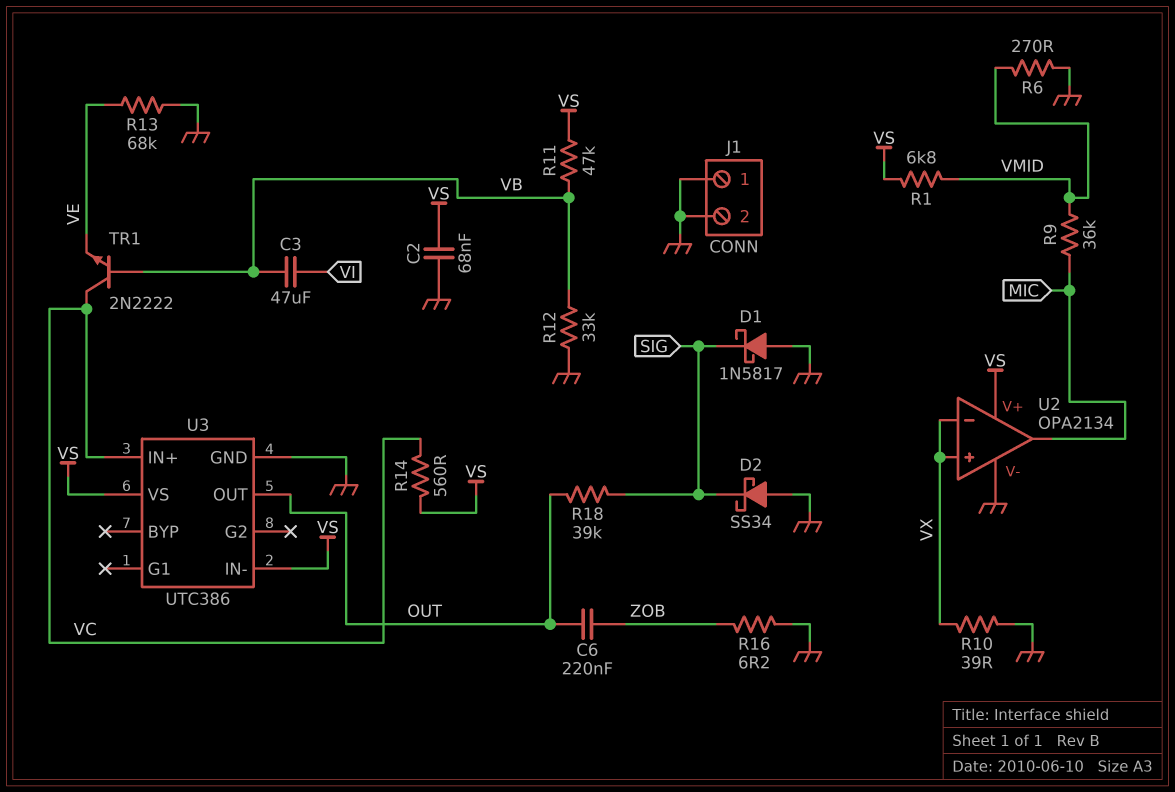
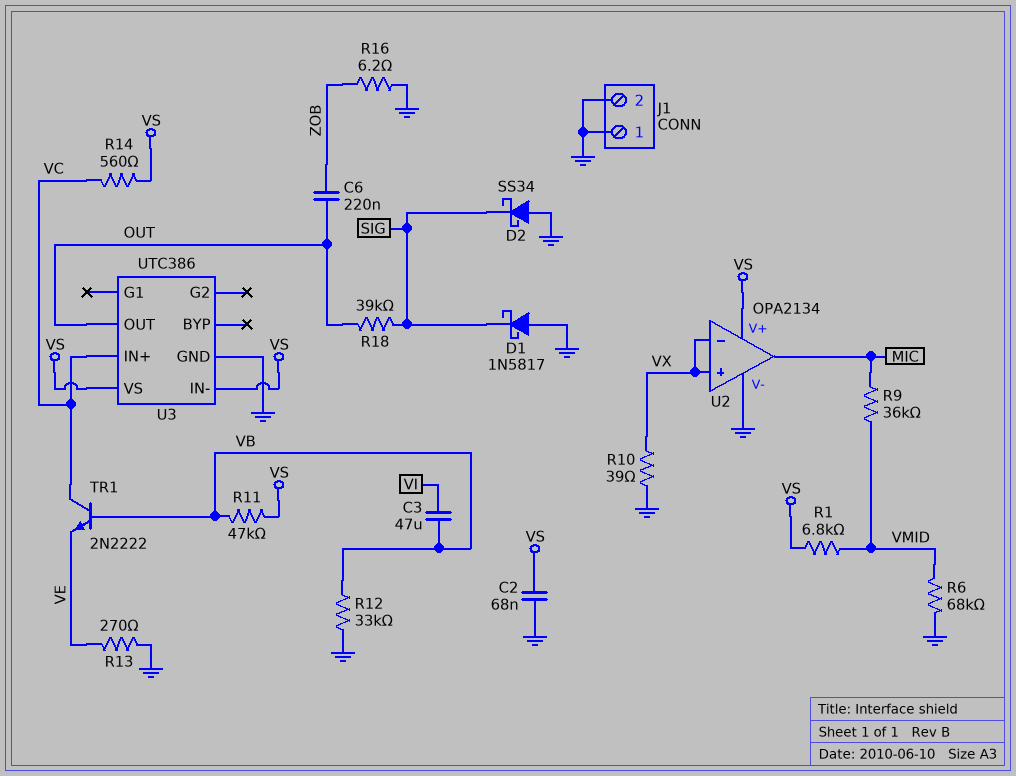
R6: 270 (GND, VMID) -> 68k (GND, VMID)
R13: 68k (GND, VE) -> 270 (GND, VE)

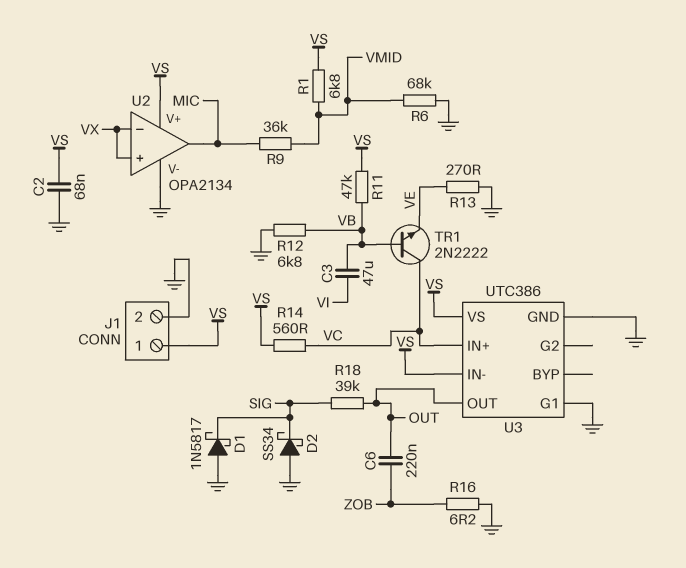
J1 pin 1: GND -> VS
R10: 39 (GND, VX) -> none
R12: 33k (GND, VB) -> 6.8k (GND, VB)
U3 pin G1: none -> GND

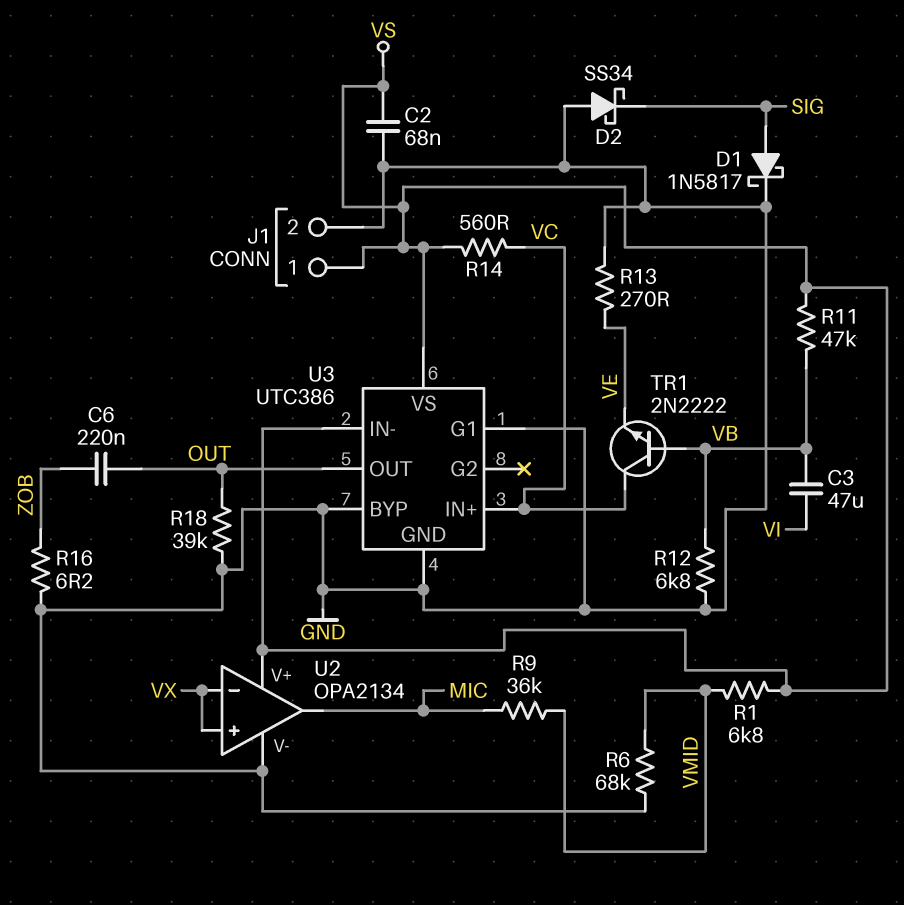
D1: schottky 1N5817 (A GND, K SIG) -> schottky 1N5817 (A SIG, K GND)
R18: 39k (OUT, SIG) -> 39k (GND, OUT)
U3 pin BYP: none -> GND

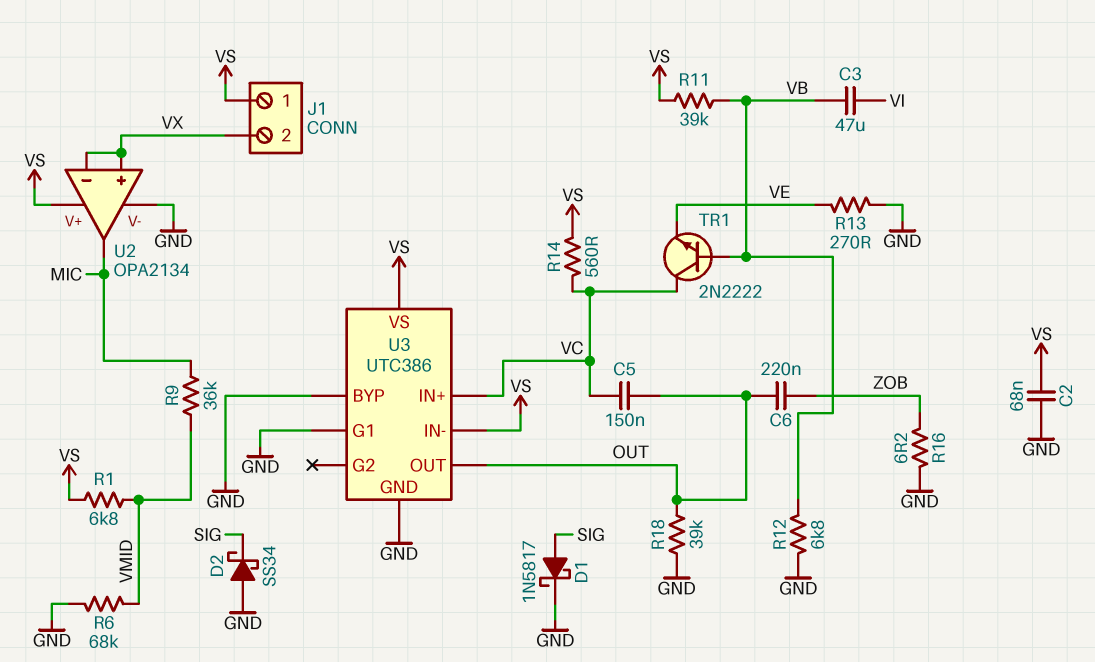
C5: none -> 150nF (OUT, VC)
J1 pin 2: GND -> VX
R11: 47k (VB, VS) -> 39k (VB, VS)

